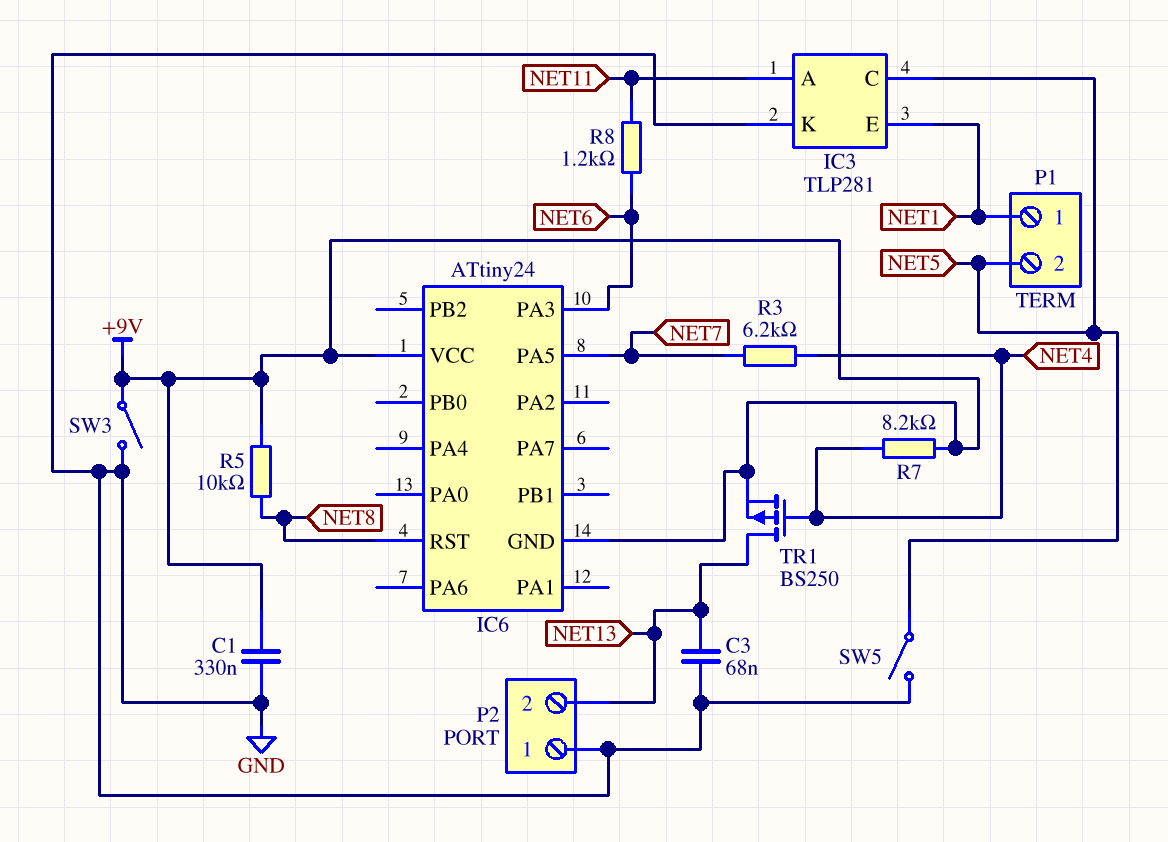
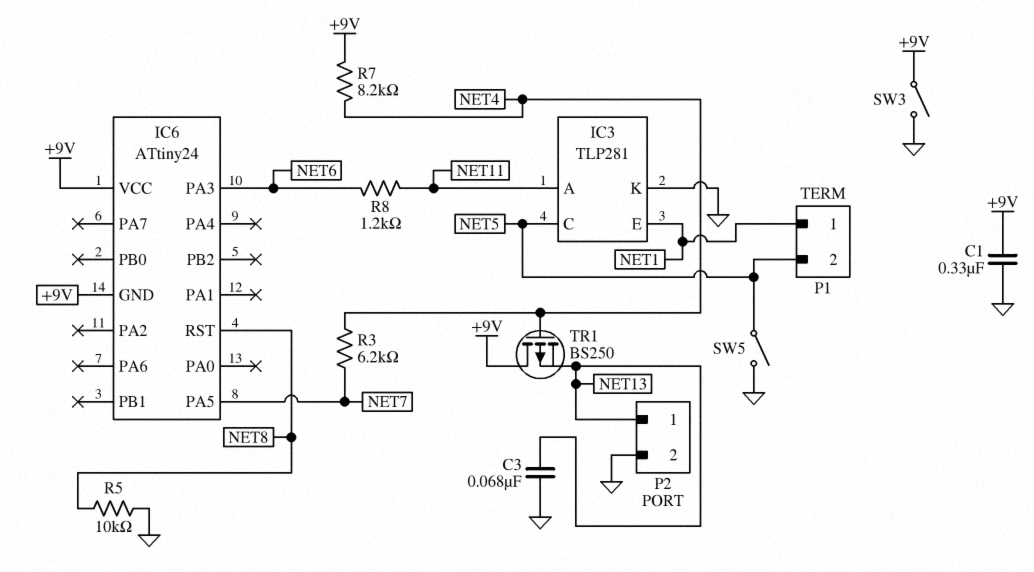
P2 pin 1: GND -> NET13
P2 pin 2: NET13 -> GND
R5: 10k (+9V, NET8) -> 10k (GND, NET8)
TR1: PMOS BS250 (G NET4, D NET13, S +9V) -> PMOS BS250 (G NET4, D +9V, S NET13)

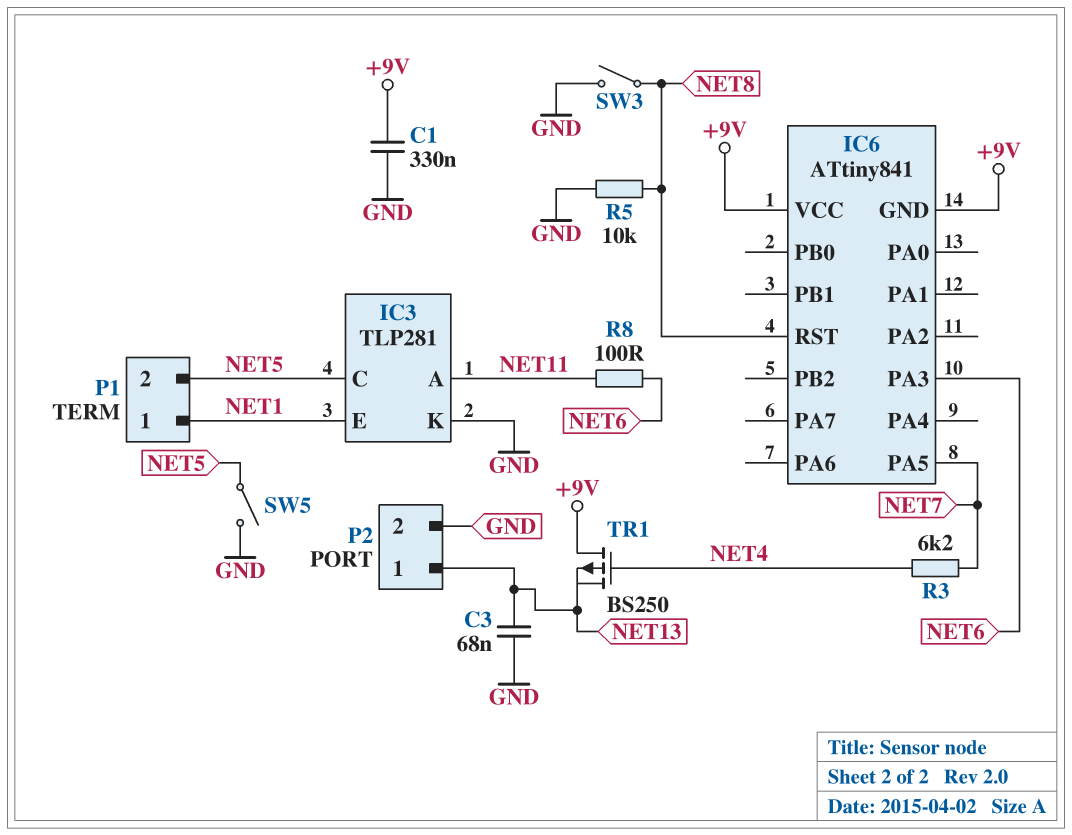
IC6: ATtiny24 -> ATtiny841
R7: 8.2k (+9V, NET4) -> none
R8: 1.2k (NET6, NET11) -> 100 (NET6, NET11)
SW3: switch (+9V, GND) -> switch (GND, NET8)

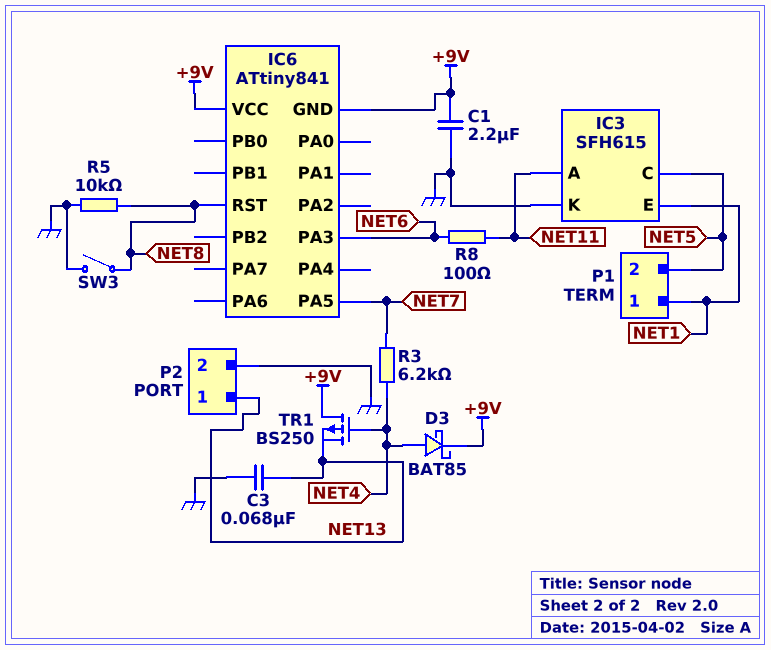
C1: 330nF (+9V, GND) -> 2.2uF (+9V, GND)
D3: none -> schottky BAT85 (A NET4, K +9V)
IC3: TLP281 -> SFH615
SW5: switch (GND, NET5) -> none

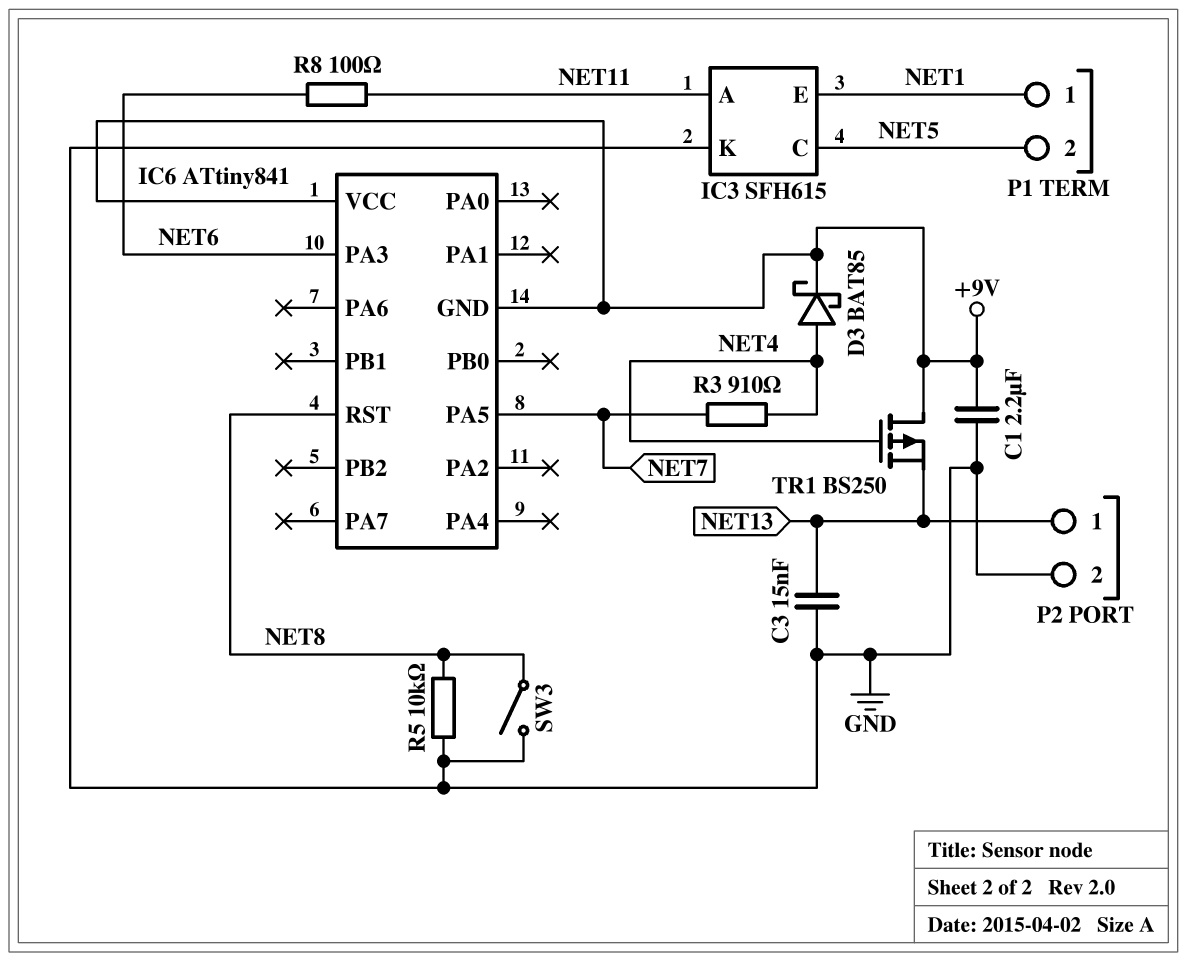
C3: 68nF (GND, NET13) -> 15nF (GND, NET13)
R3: 6.2k (NET4, NET7) -> 910 (NET4, NET7)

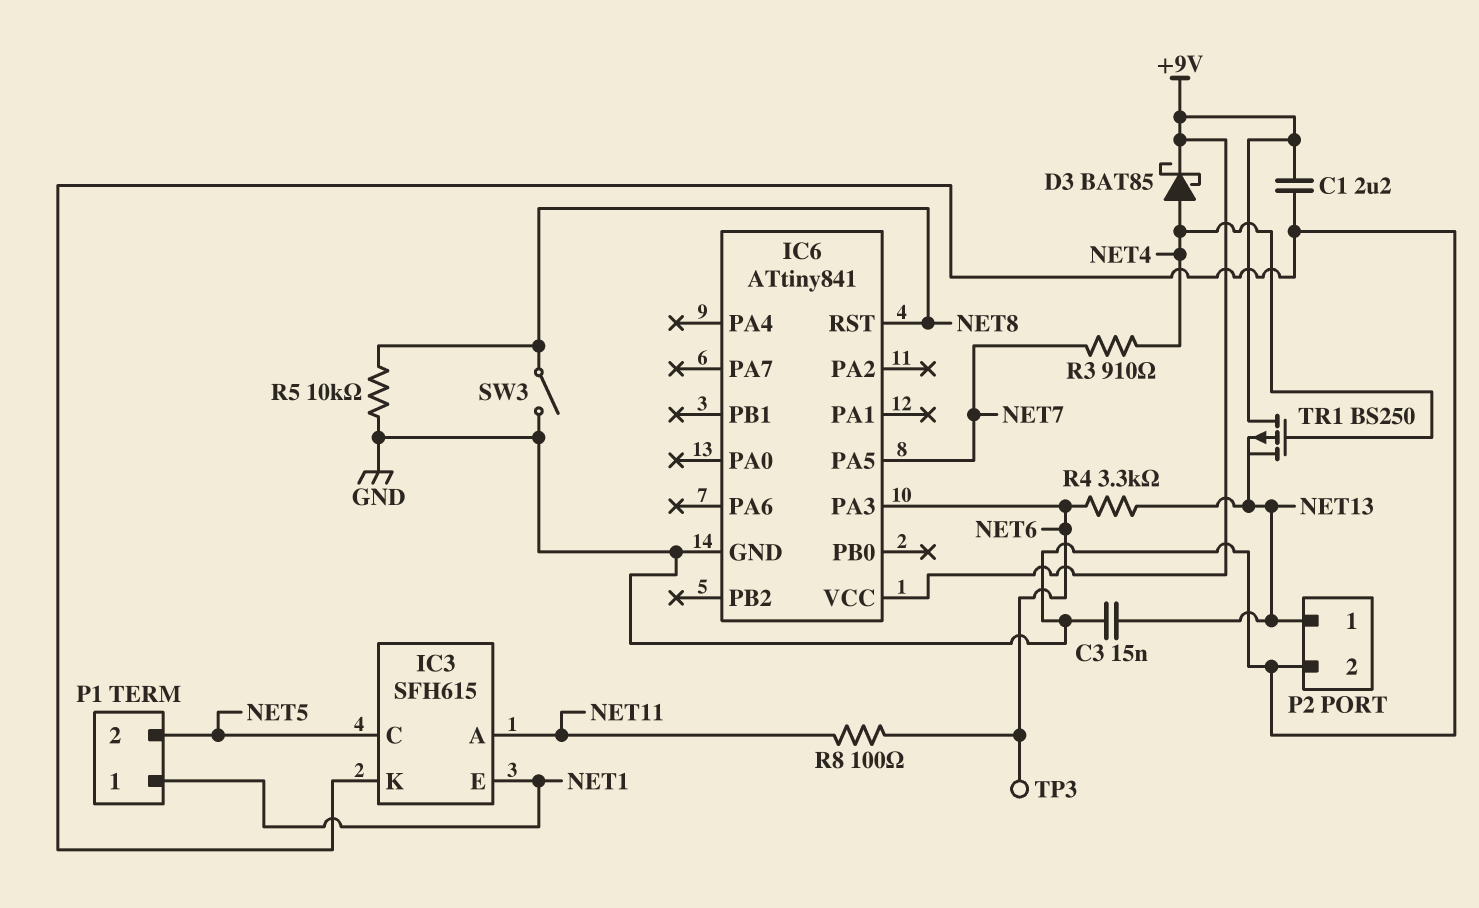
IC6 pin GND: +9V -> GND
R4: none -> 3.3k (NET6, NET13)
TP3: none -> test point (NET6)

